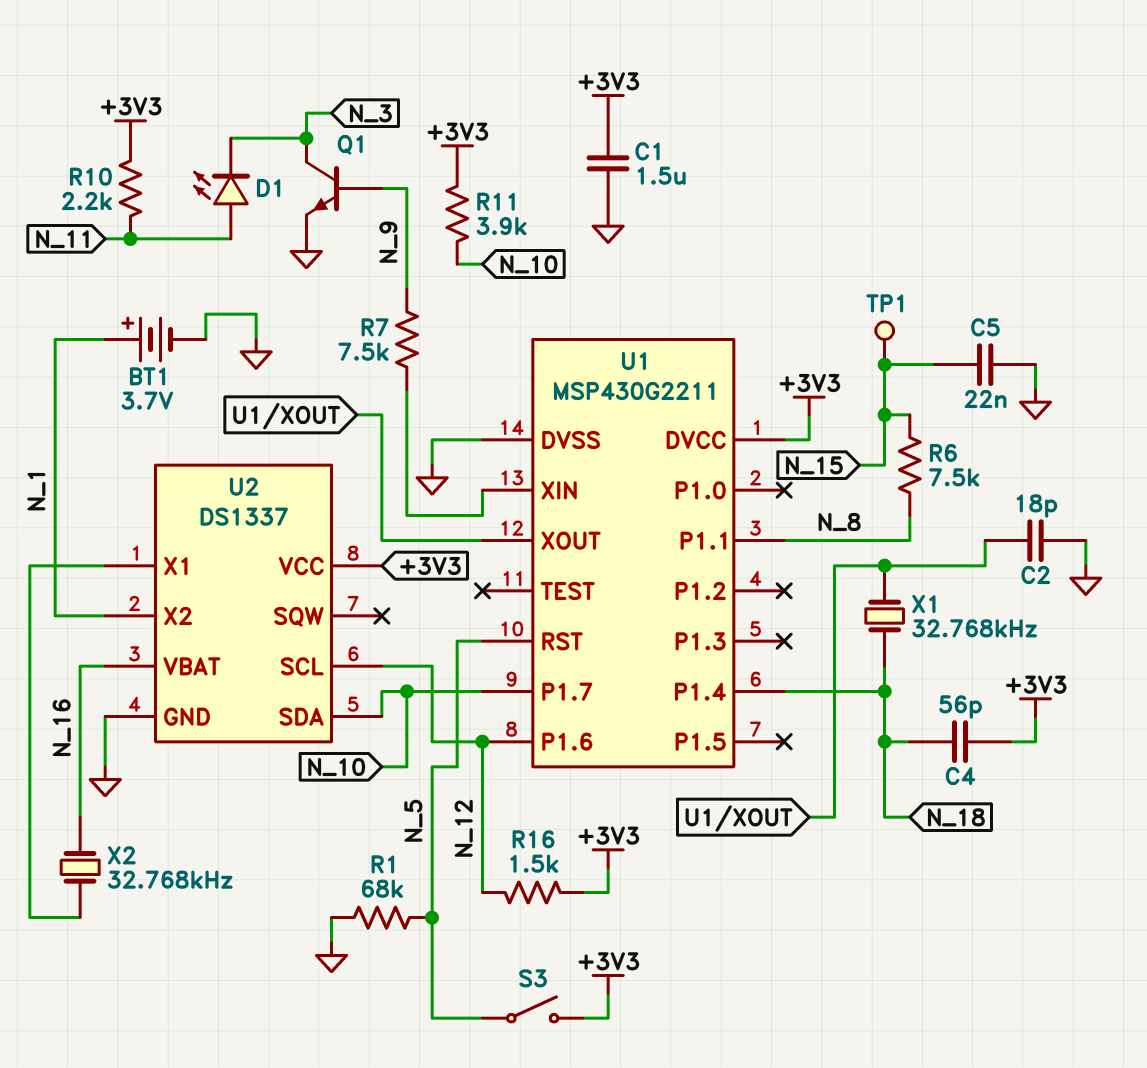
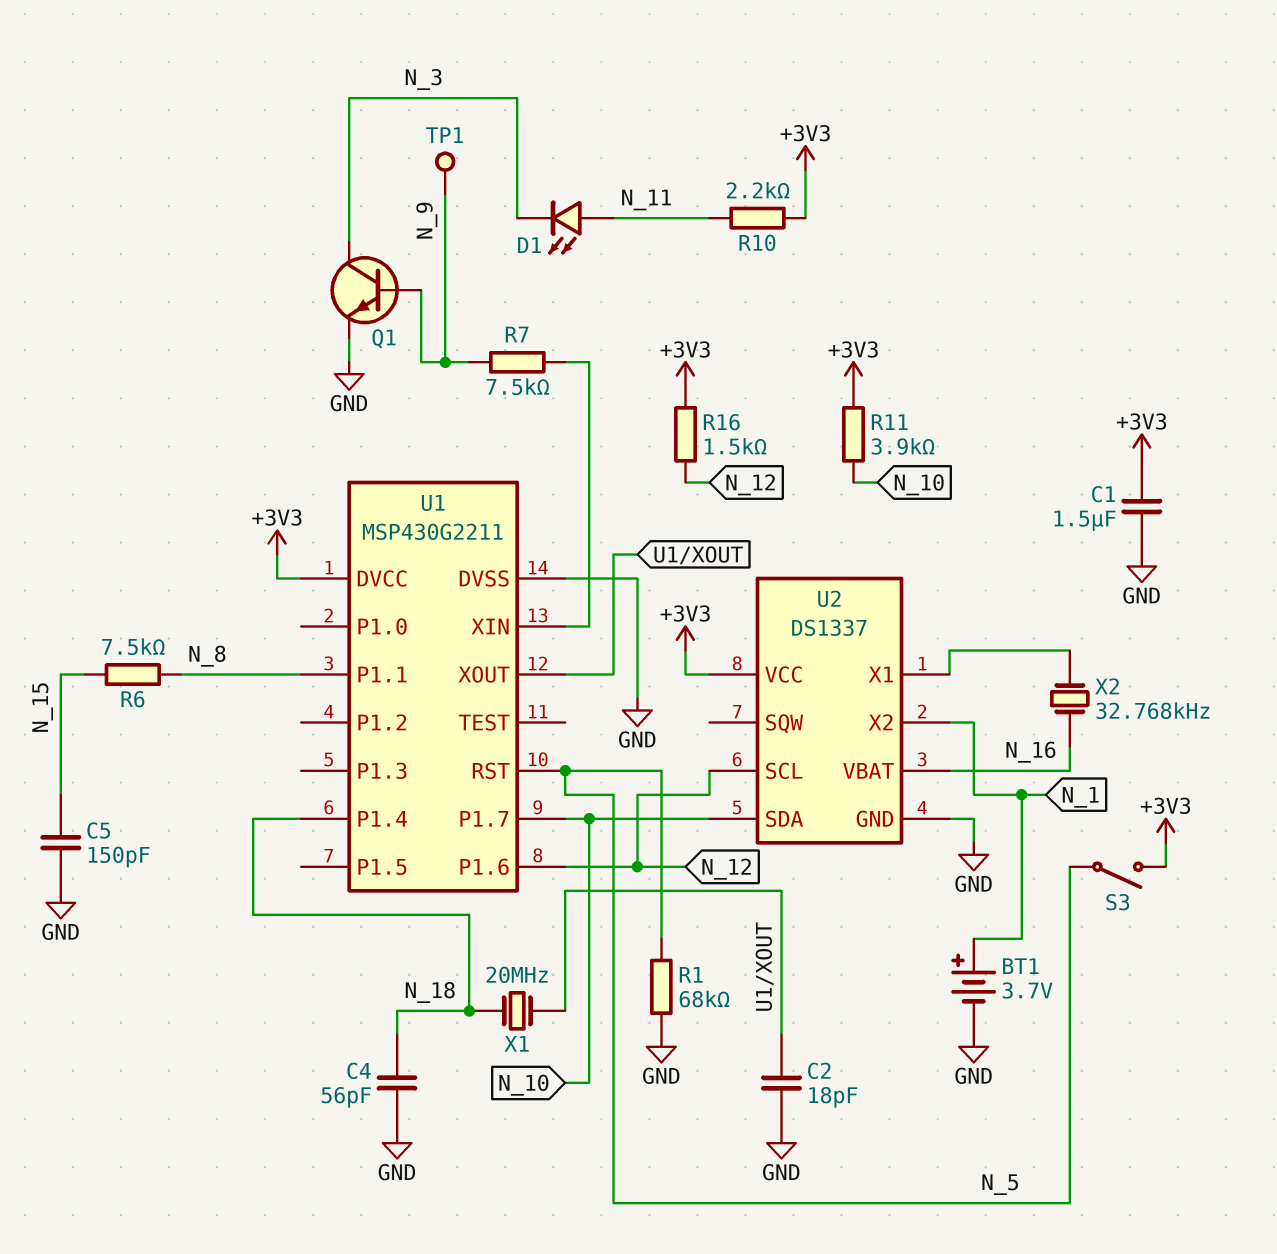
C4: 56pF (+3V3, N_18) -> 56pF (GND, N_18)
C5: 22nF (GND, N_15) -> 150pF (GND, N_15)
TP1: test point (N_15) -> test point (N_9)
X1: 32.768kHz (N_18, U1/XOUT) -> 20MHz (N_18, U1/XOUT)

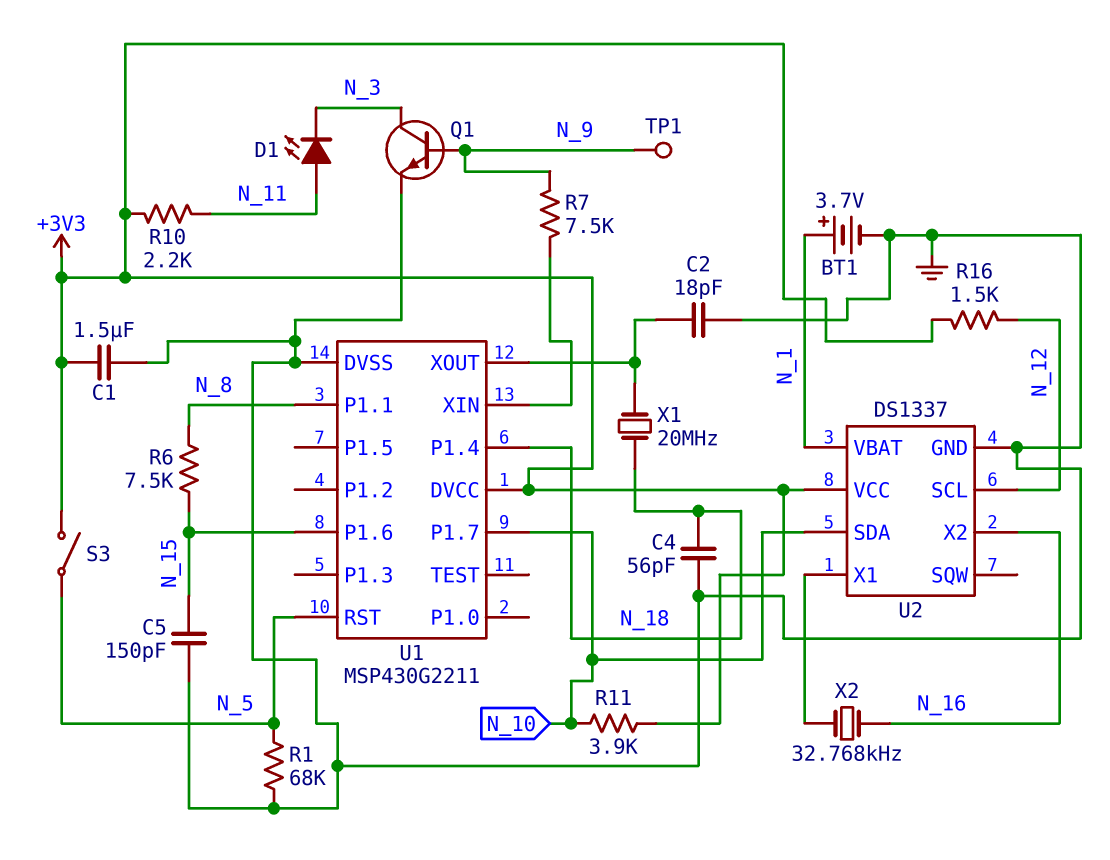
U1 pin P1.6: N_12 -> N_15
U2 pin VBAT: N_16 -> N_1
U2 pin X2: N_1 -> N_16

